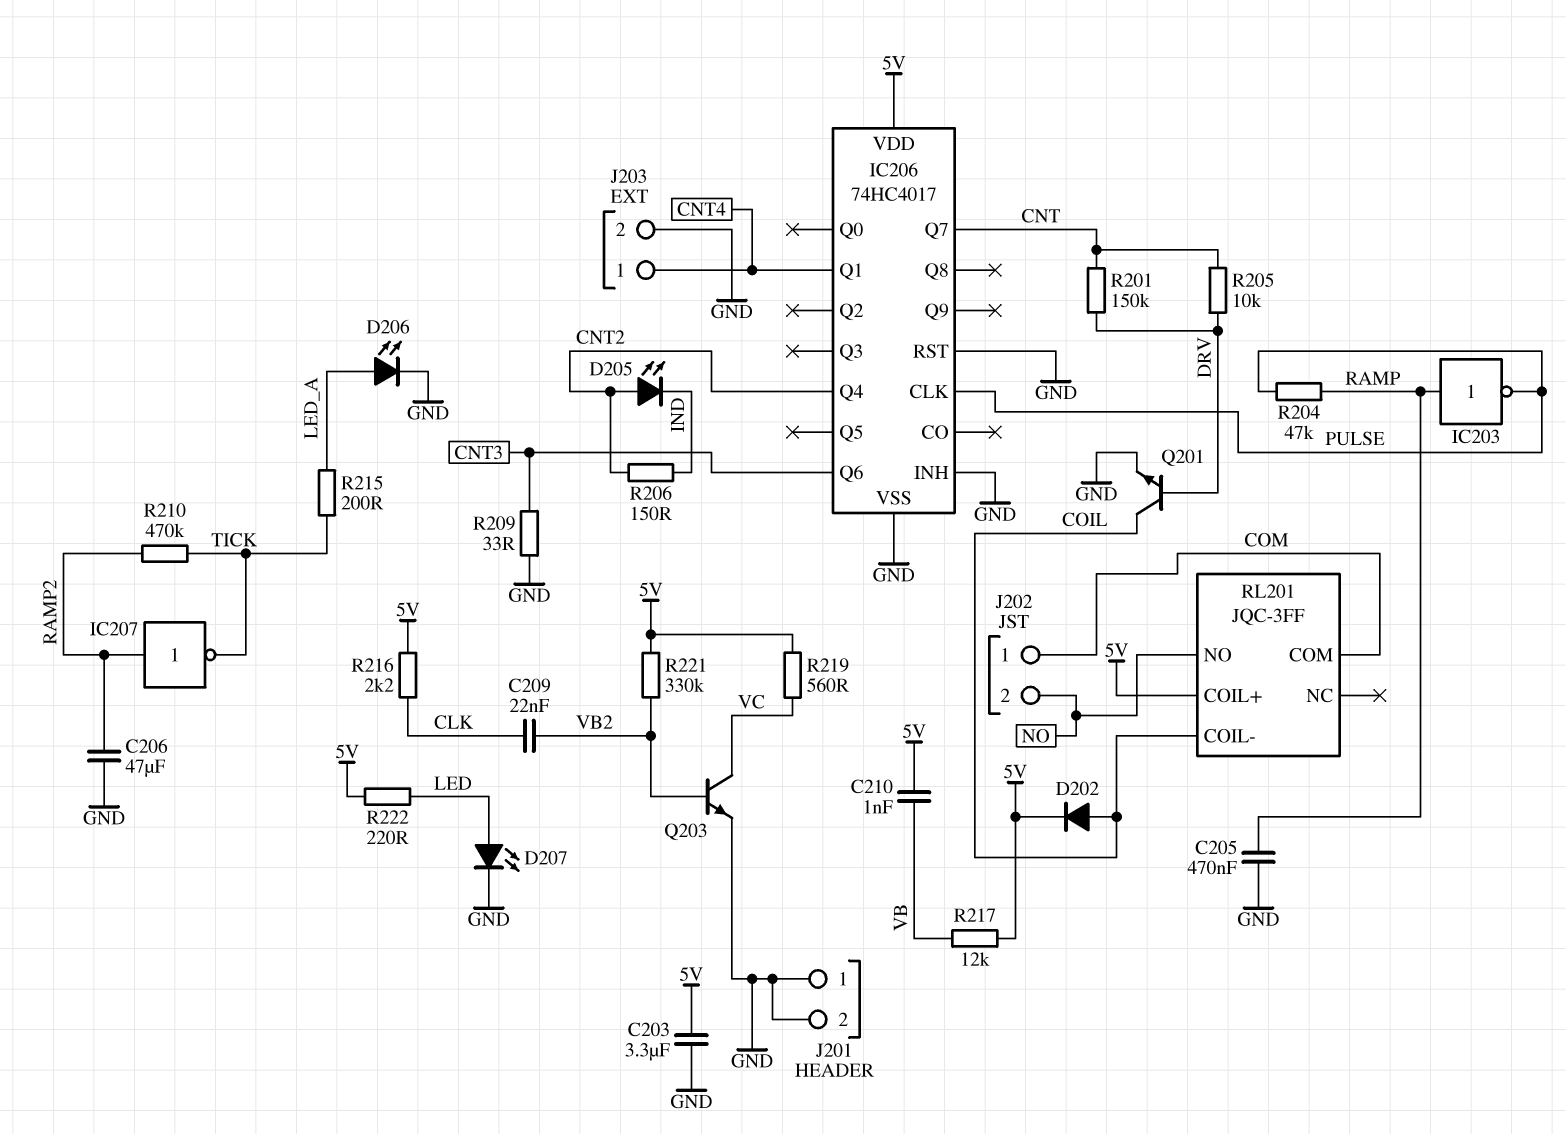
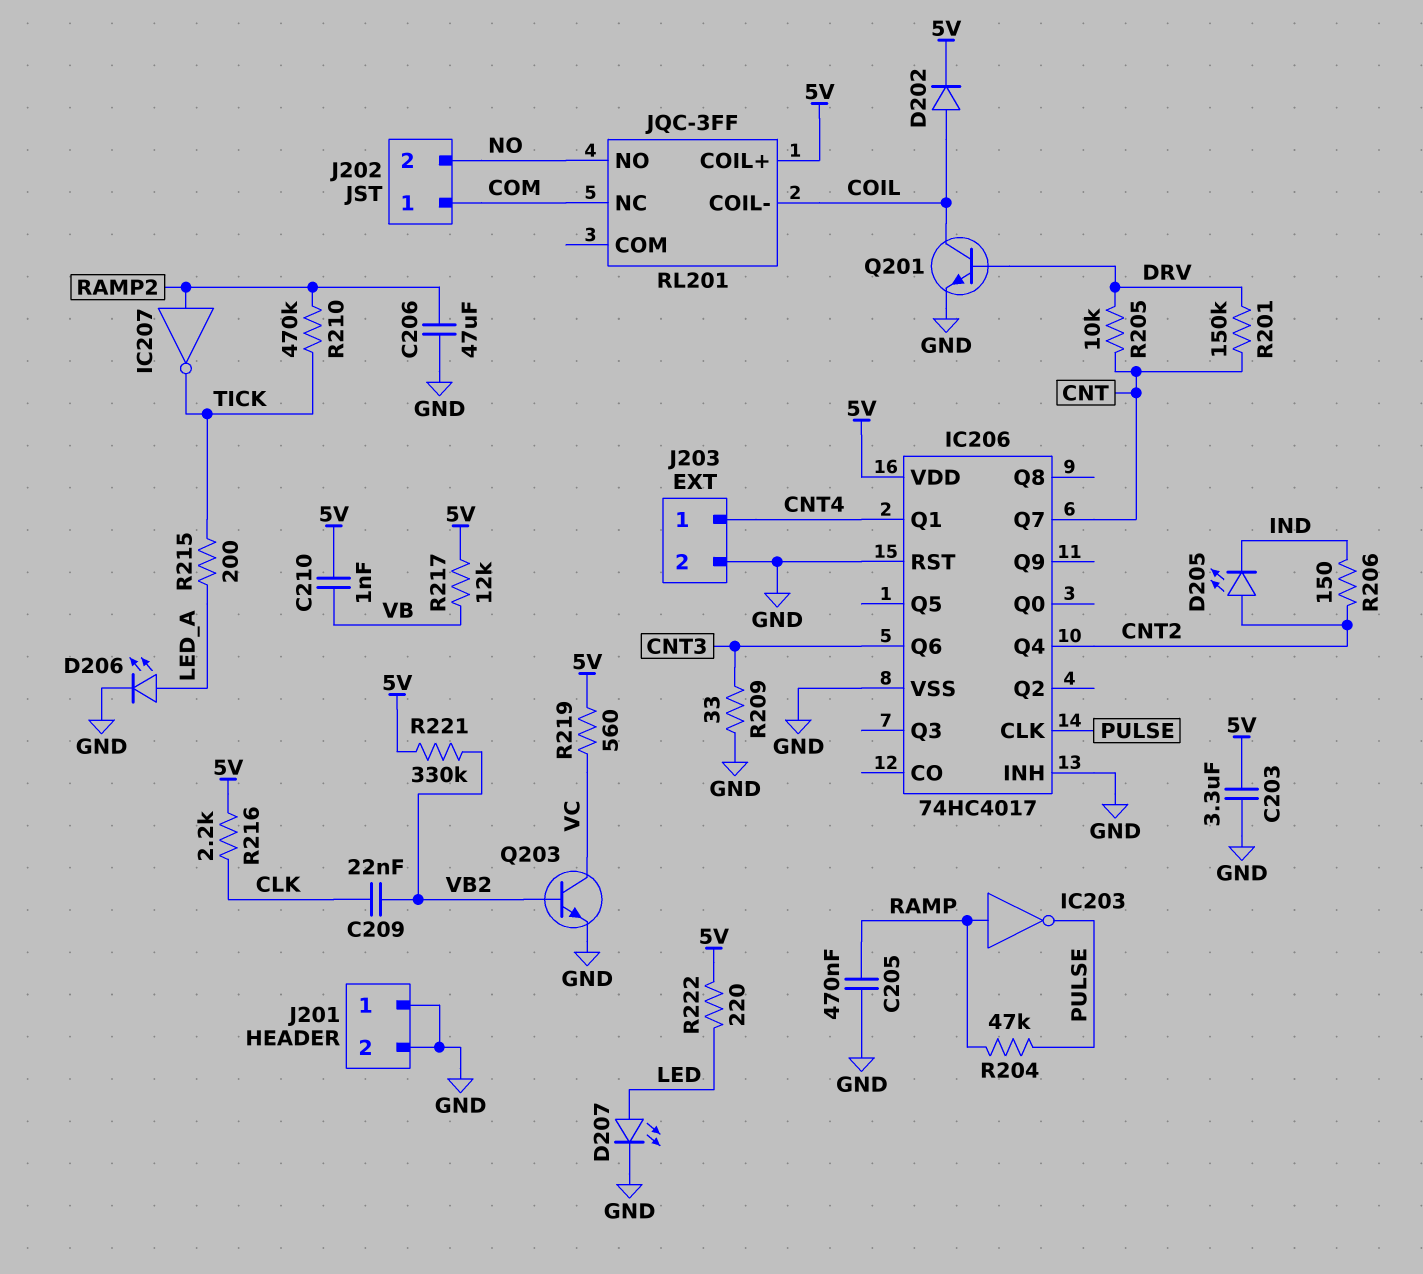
RL201 pin COM: COM -> none
RL201 pin NC: none -> COM

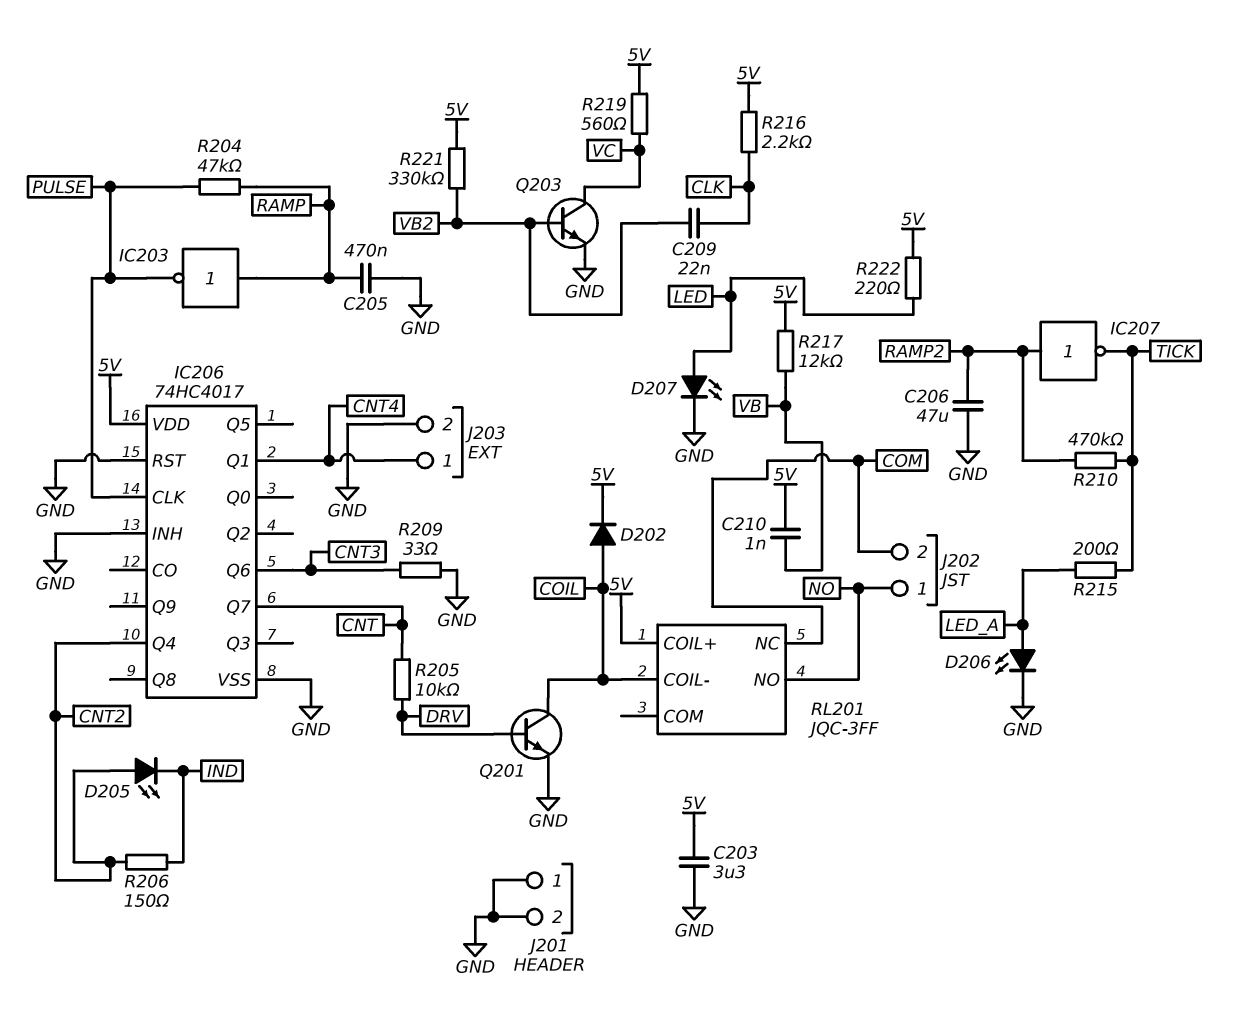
J202 pin 1: COM -> NO
J202 pin 2: NO -> COM
R201: 150k (CNT, DRV) -> none

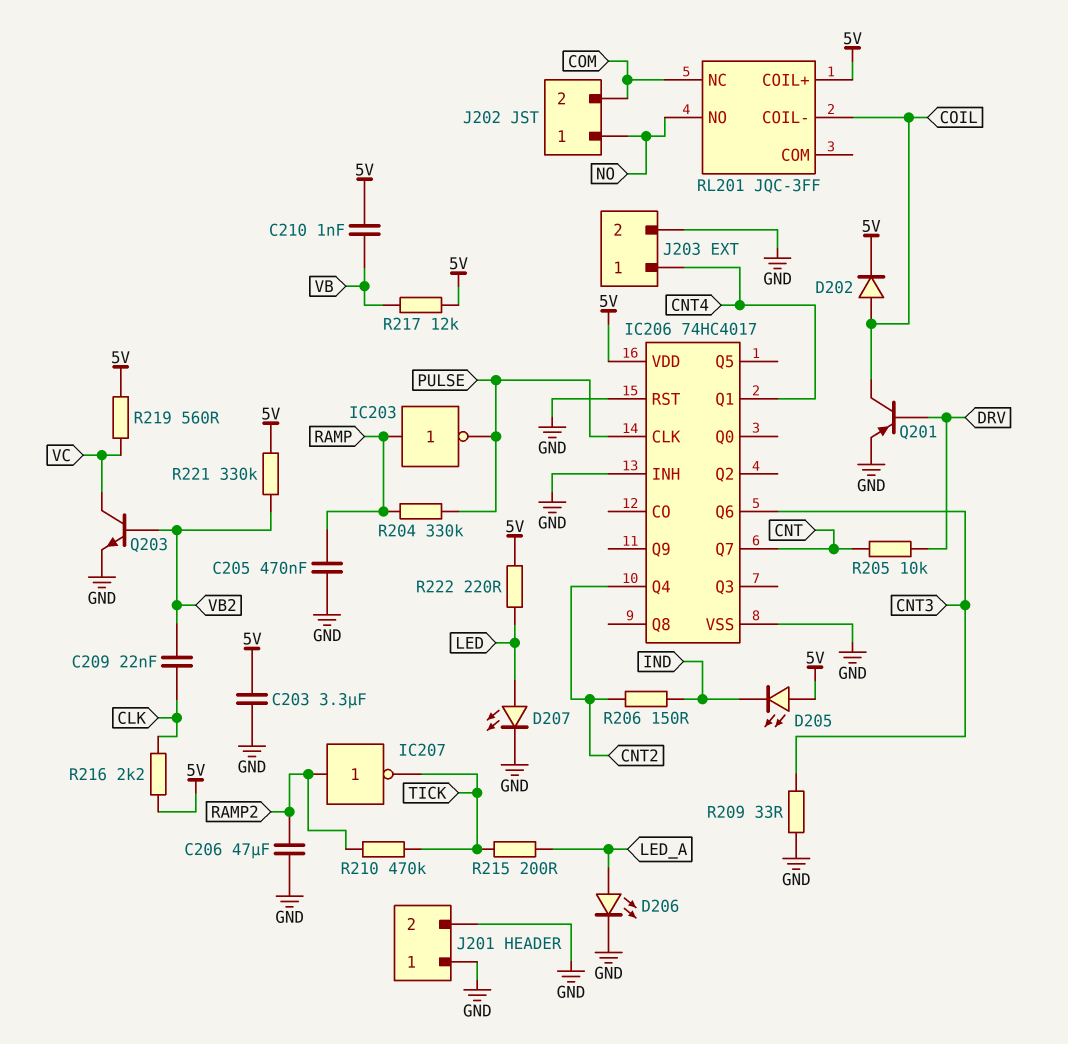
D205: LED (A CNT2, K IND) -> LED (A 5V, K IND)
Q201: NPN (B DRV, C COIL, E GND) -> PNP (B DRV, C COIL, E GND)
R204: 47k (PULSE, RAMP) -> 330k (PULSE, RAMP)

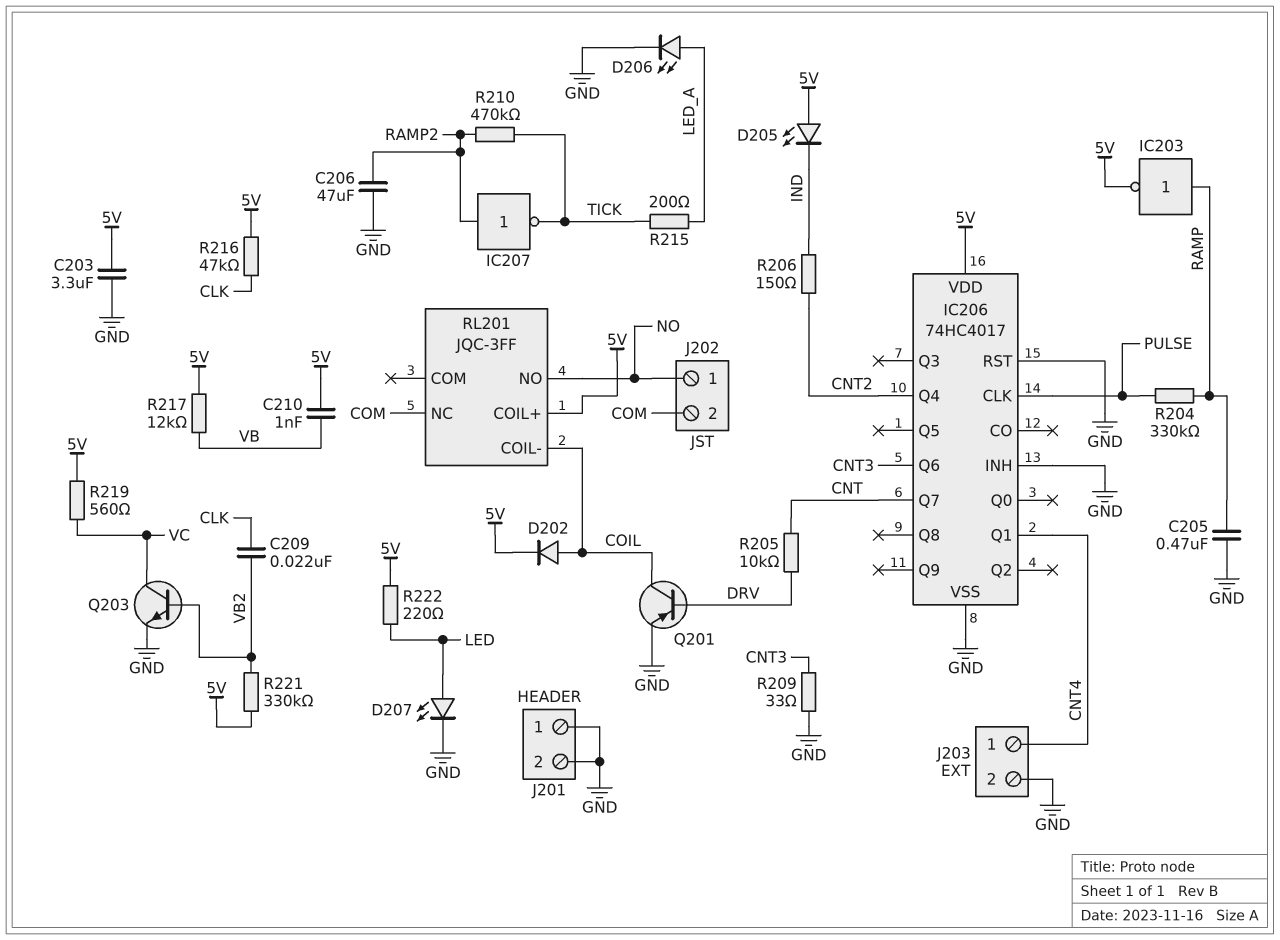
IC203: NOT (in RAMP, out PULSE) -> NOT (in RAMP, out 5V)
R216: 2.2k (5V, CLK) -> 47k (5V, CLK)

